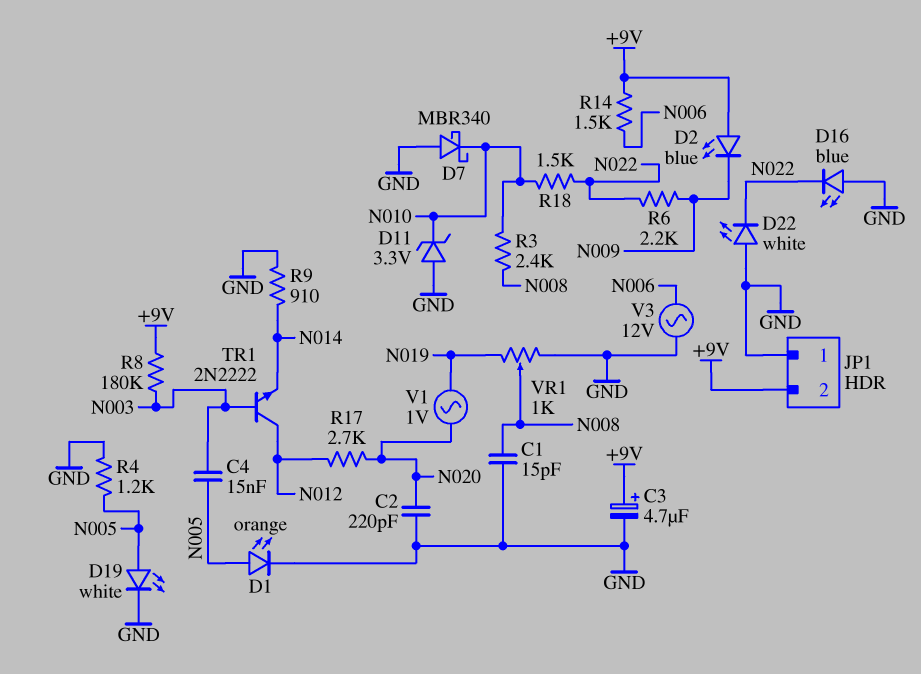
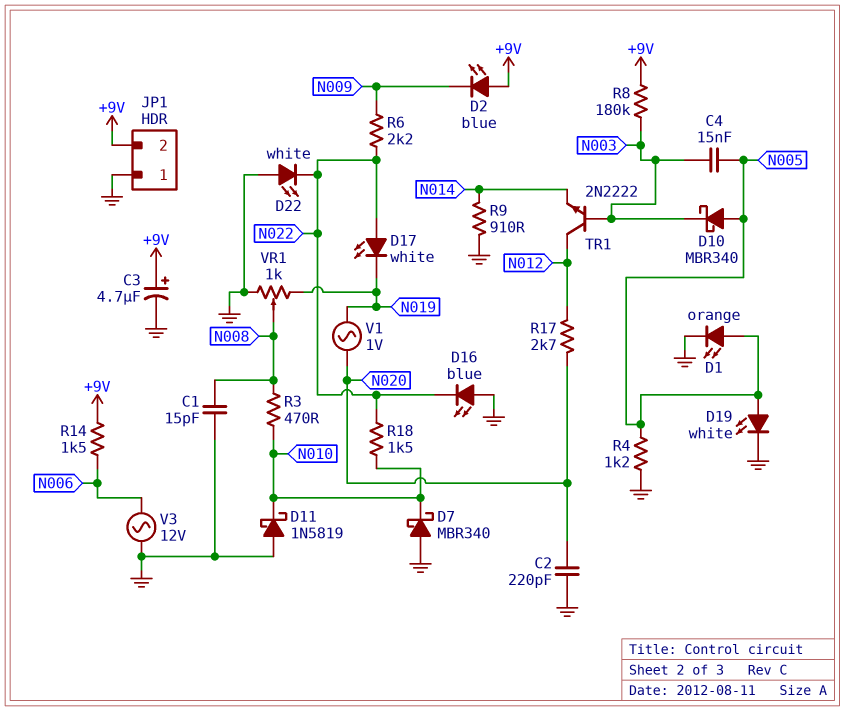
D10: none -> schottky MBR340 (A N005, K N003)
D11: zener 3.3V (A GND, K N010) -> schottky 1N5819 (A GND, K N010)
D17: none -> LED white (A N022, K N019)
R3: 2.4k (N008, N010) -> 470 (N008, N010)

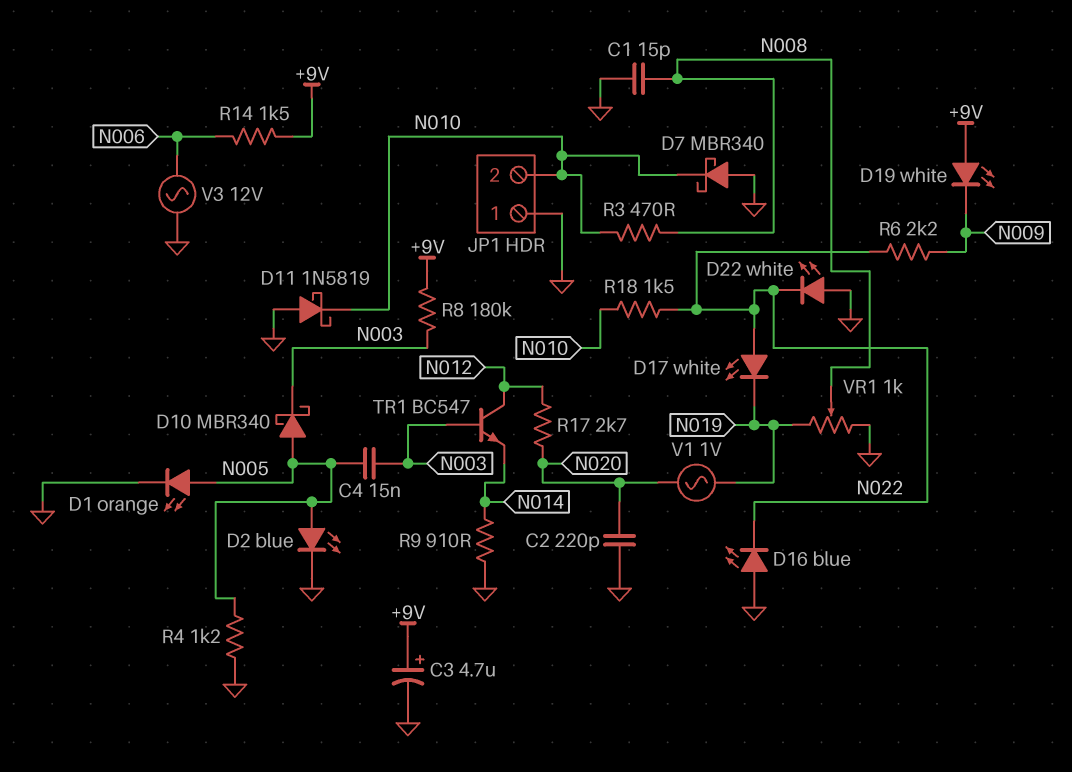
D2: LED blue (A +9V, K N009) -> LED blue (A N005, K GND)
D19: LED white (A N005, K GND) -> LED white (A +9V, K N009)
JP1 pin 2: +9V -> N010
TR1: NPN 2N2222 (B N003, C N012, E N014) -> NPN BC547 (B N003, C N012, E N014)

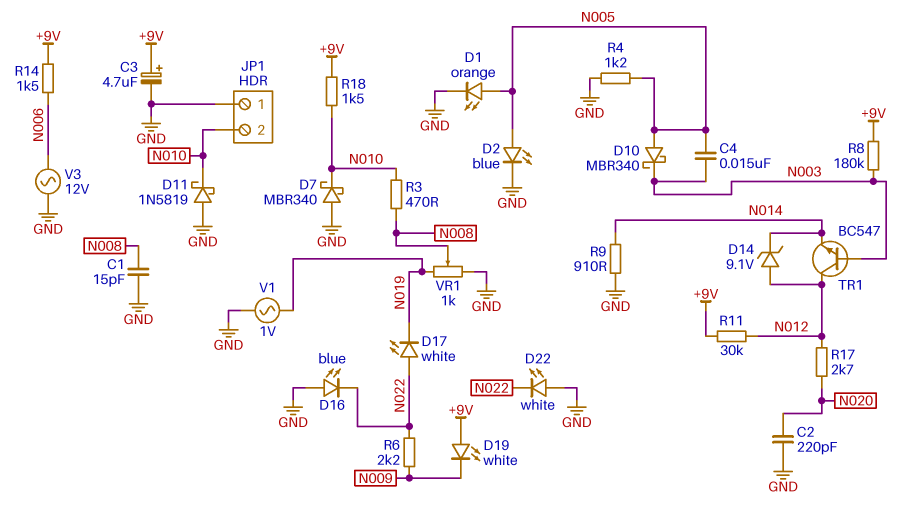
D14: none -> zener 9.1V (A N012, K N014)
R11: none -> 30k (+9V, N012)
R18: 1.5k (N010, N022) -> 1.5k (+9V, N010)
V1: AC 1V (N019, N020) -> AC 1V (GND, N019)

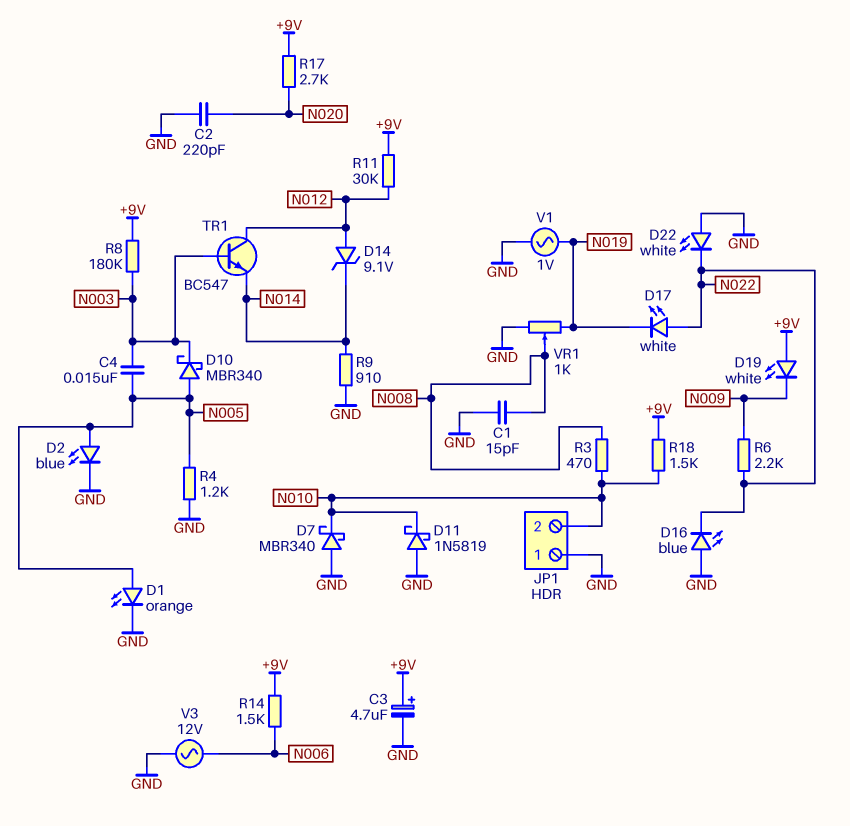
R17: 2.7k (N012, N020) -> 2.7k (+9V, N020)

